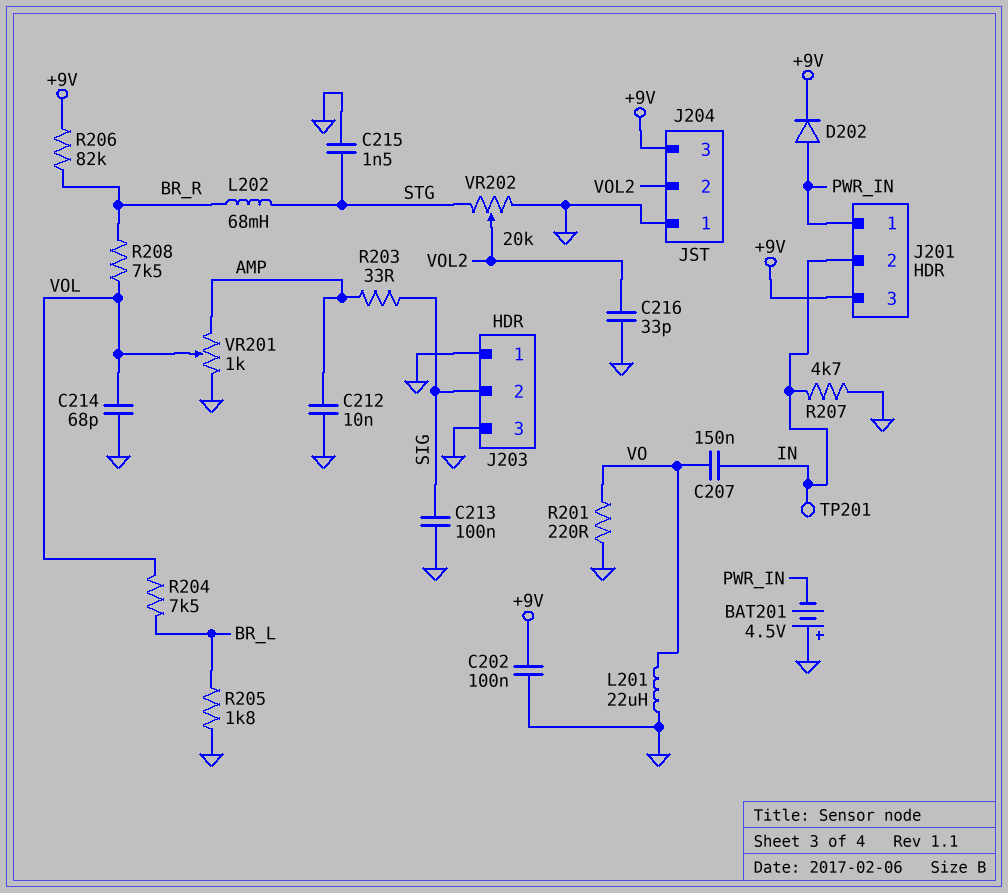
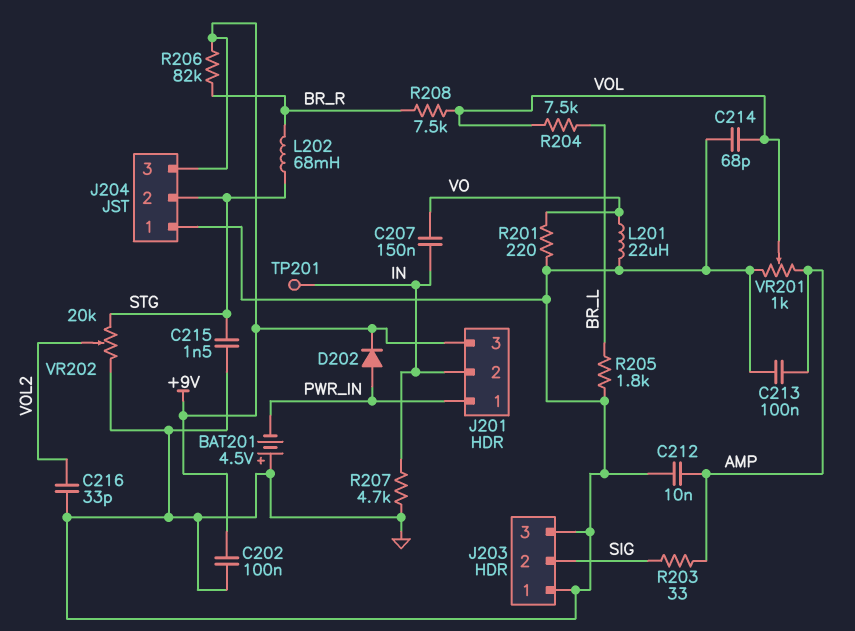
C213: 100nF (GND, SIG) -> 100nF (AMP, GND)
J204 pin 2: VOL2 -> STG

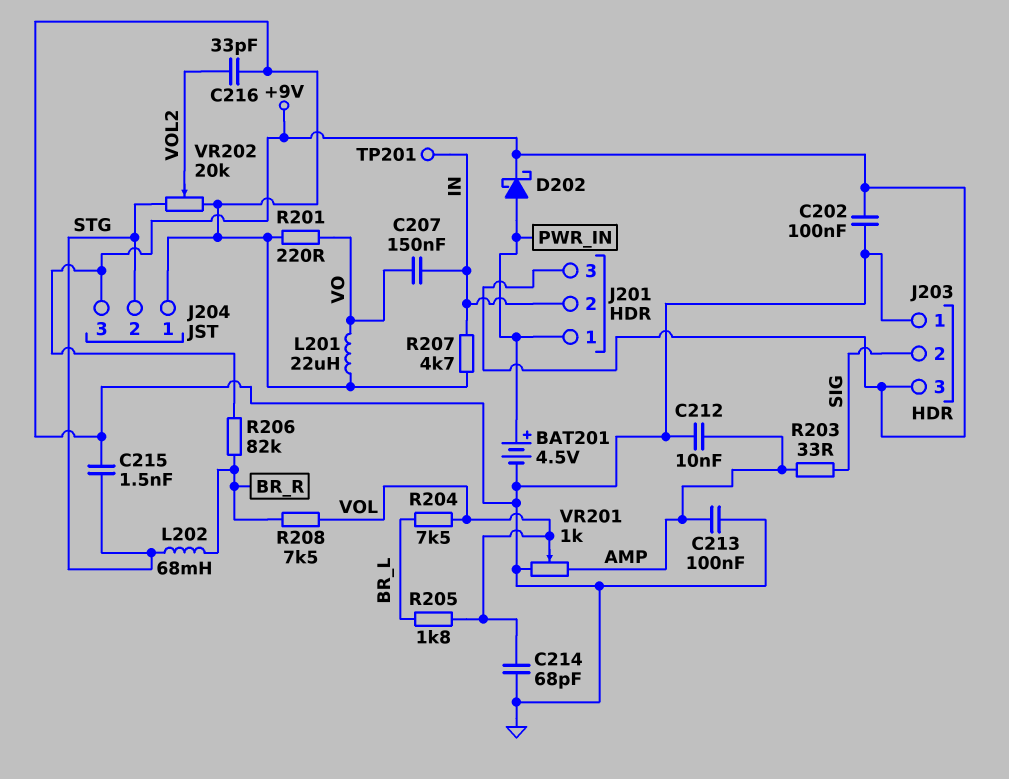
BAT201: 4.5V (plus GND, minus PWR_IN) -> 4.5V (plus PWR_IN, minus GND)
D202: diode (A PWR_IN, K +9V) -> schottky (A PWR_IN, K +9V)
J203 pin 3: GND -> +9V
R205: 1.8k (BR_L, GND) -> 1.8k (BR_L, VOL)

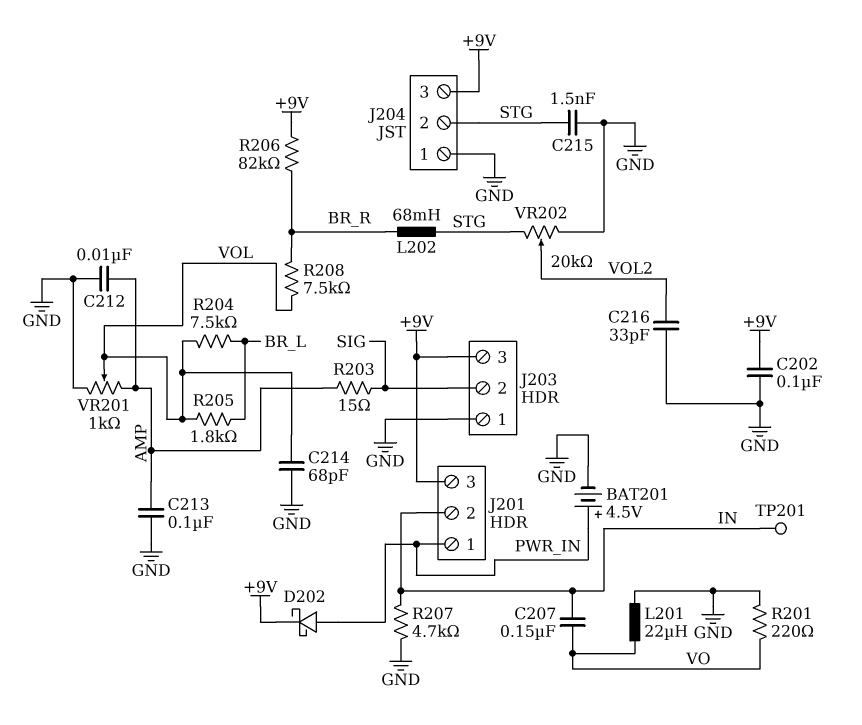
R203: 33 (AMP, SIG) -> 15 (AMP, SIG)

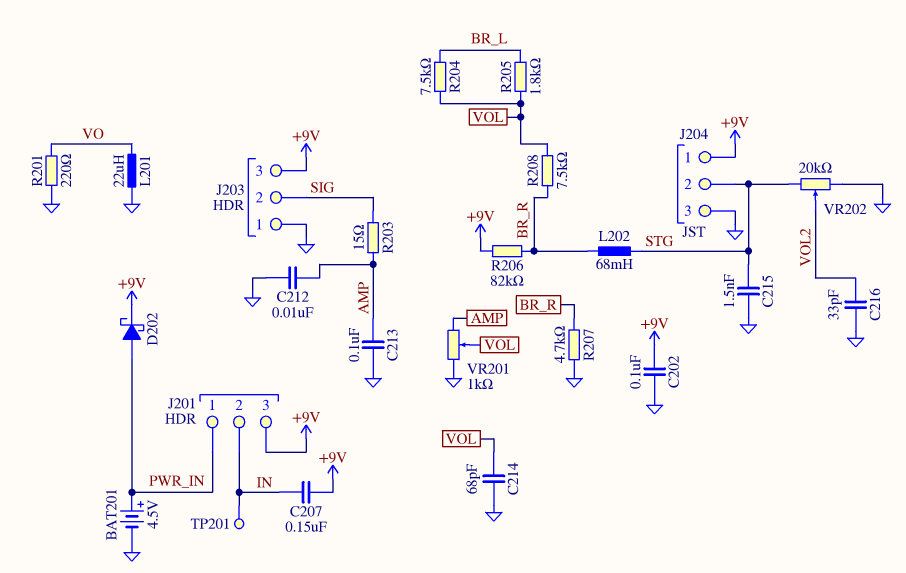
C207: 150nF (IN, VO) -> 150nF (+9V, IN)
J204 pin 1: GND -> +9V
J204 pin 3: +9V -> GND
R207: 4.7k (GND, IN) -> 4.7k (BR_R, GND)

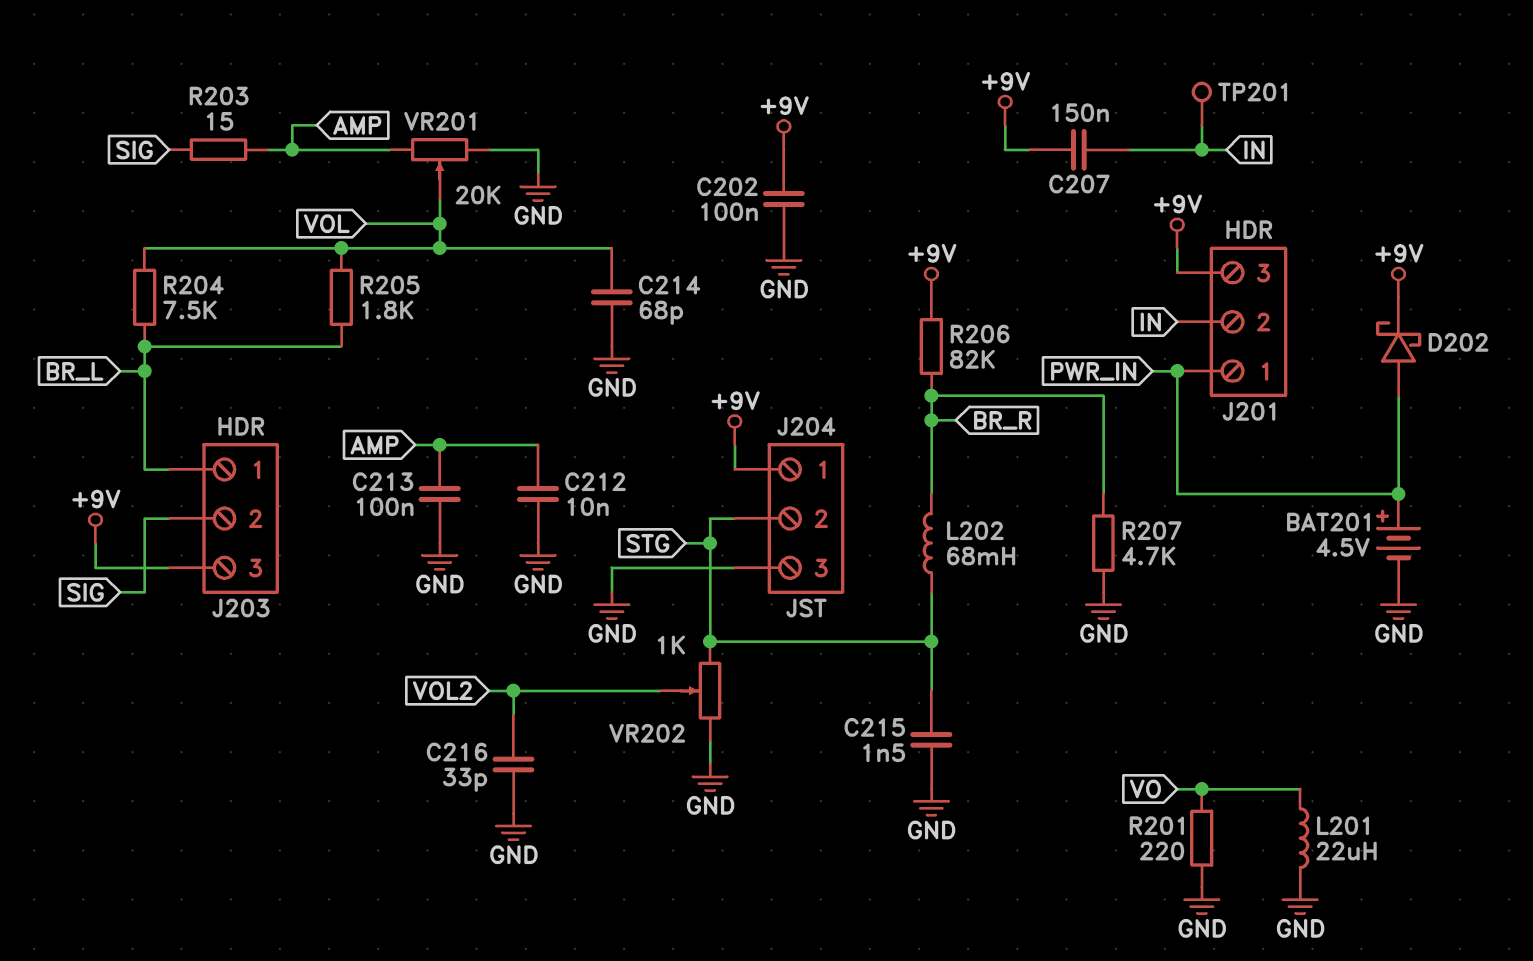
J203 pin 1: GND -> BR_L
R208: 7.5k (BR_R, VOL) -> none
VR201: 1k (AMP, GND, wiper VOL) -> 20k (AMP, GND, wiper VOL)
VR202: 20k (GND, STG, wiper VOL2) -> 1k (GND, STG, wiper VOL2)

